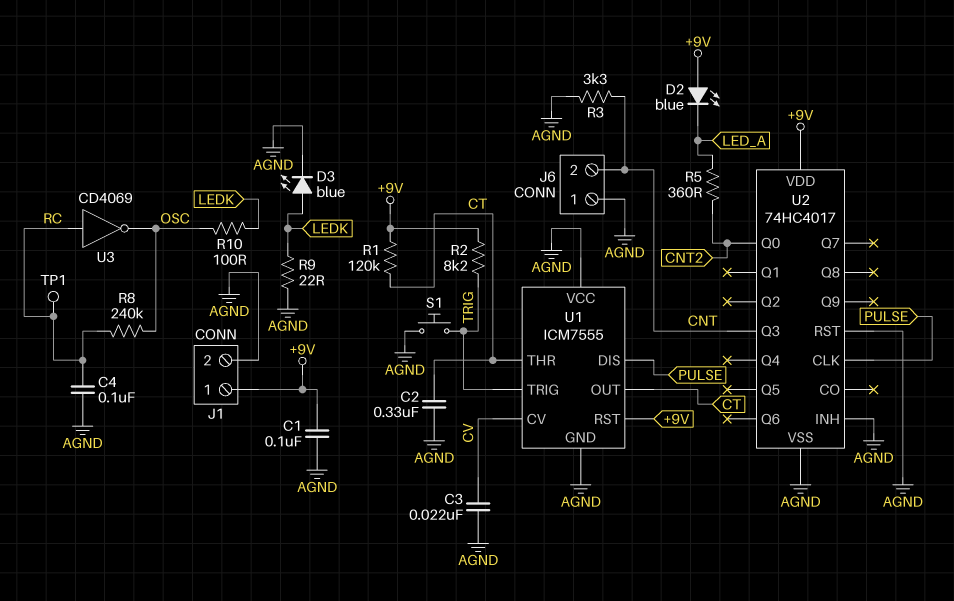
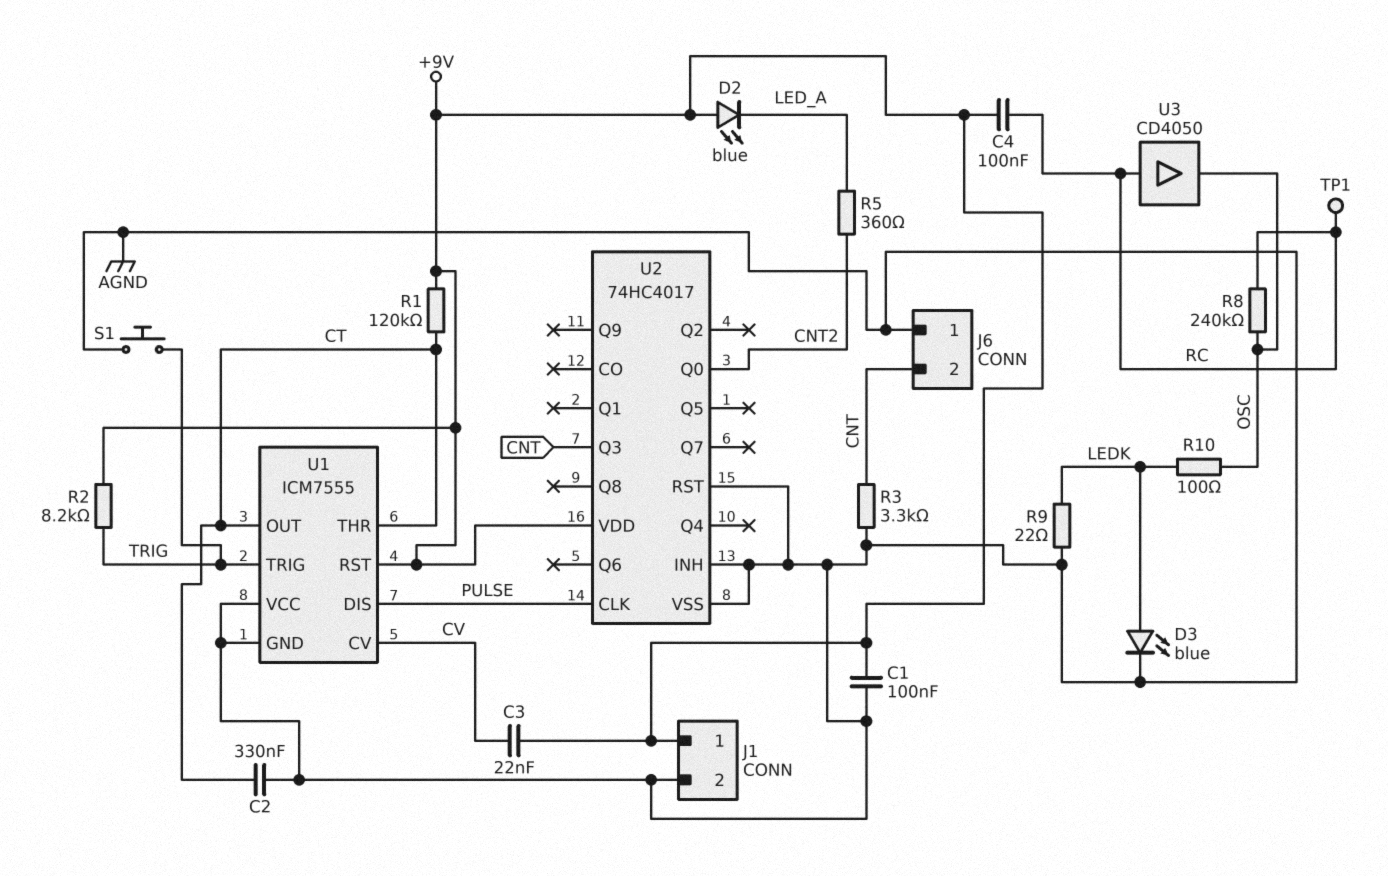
C3: 22nF (AGND, CV) -> 22nF (+9V, CV)
C4: 100nF (AGND, RC) -> 100nF (+9V, RC)
U3: NOT CD4069 (in RC, out OSC) -> buffer CD4050 (in RC, out OSC)

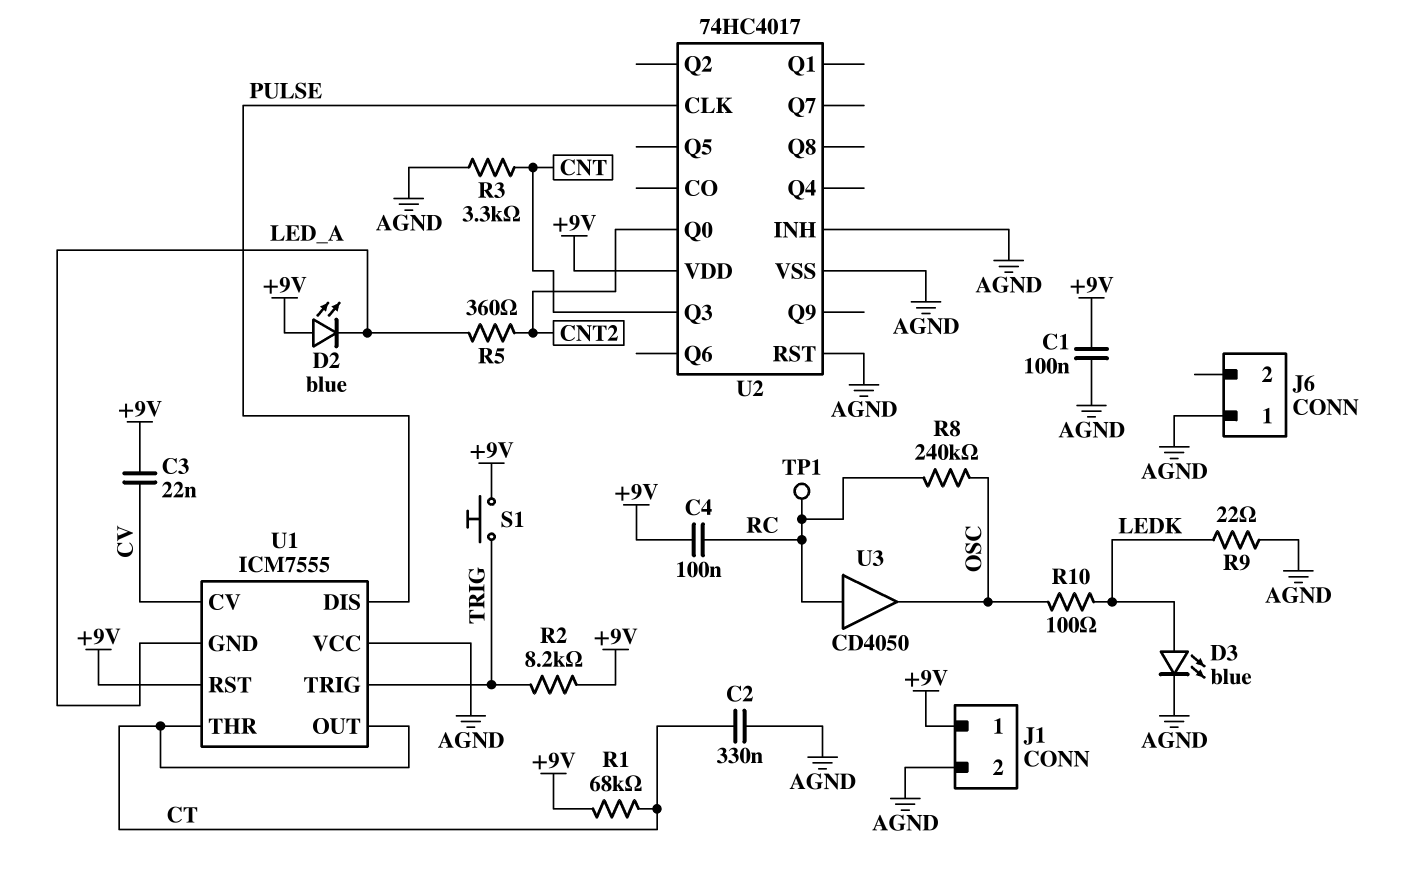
J6 pin 2: CNT -> none
R1: 120k (+9V, CT) -> 68k (+9V, CT)
S1: button (AGND, TRIG) -> button (+9V, TRIG)
U1 pin GND: AGND -> LED_A

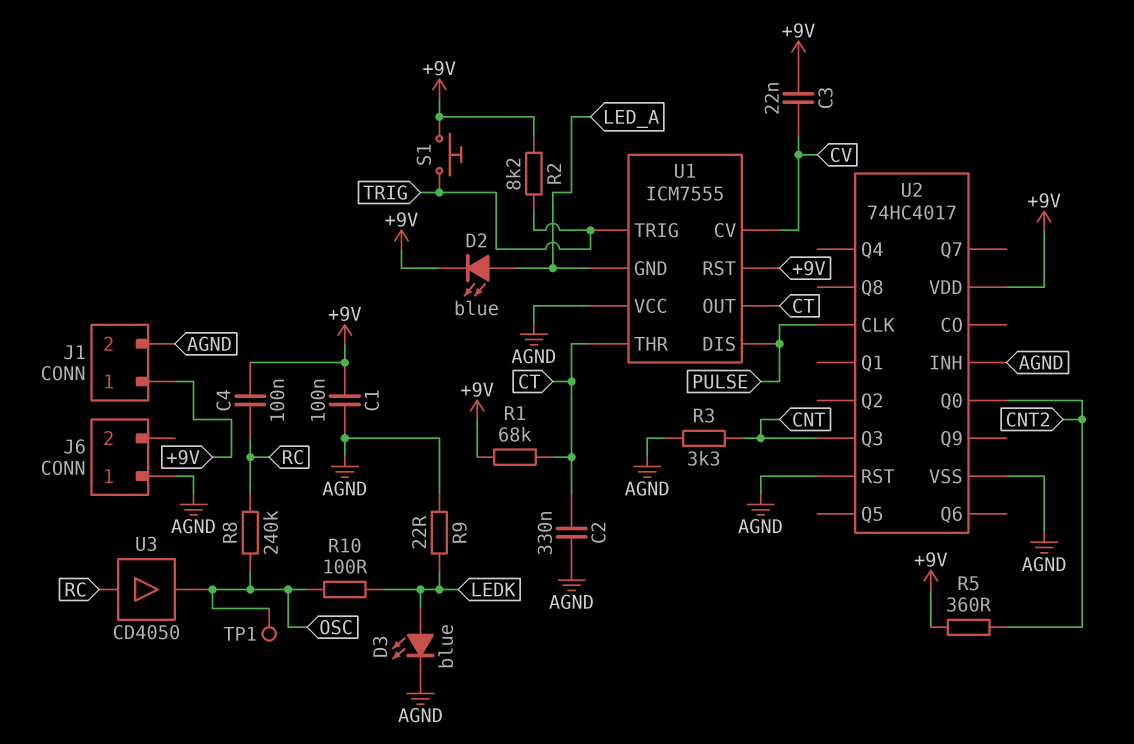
D2: LED blue (A +9V, K LED_A) -> LED blue (A LED_A, K +9V)
R5: 360 (CNT2, LED_A) -> 360 (+9V, CNT2)
TP1: test point (RC) -> test point (OSC)

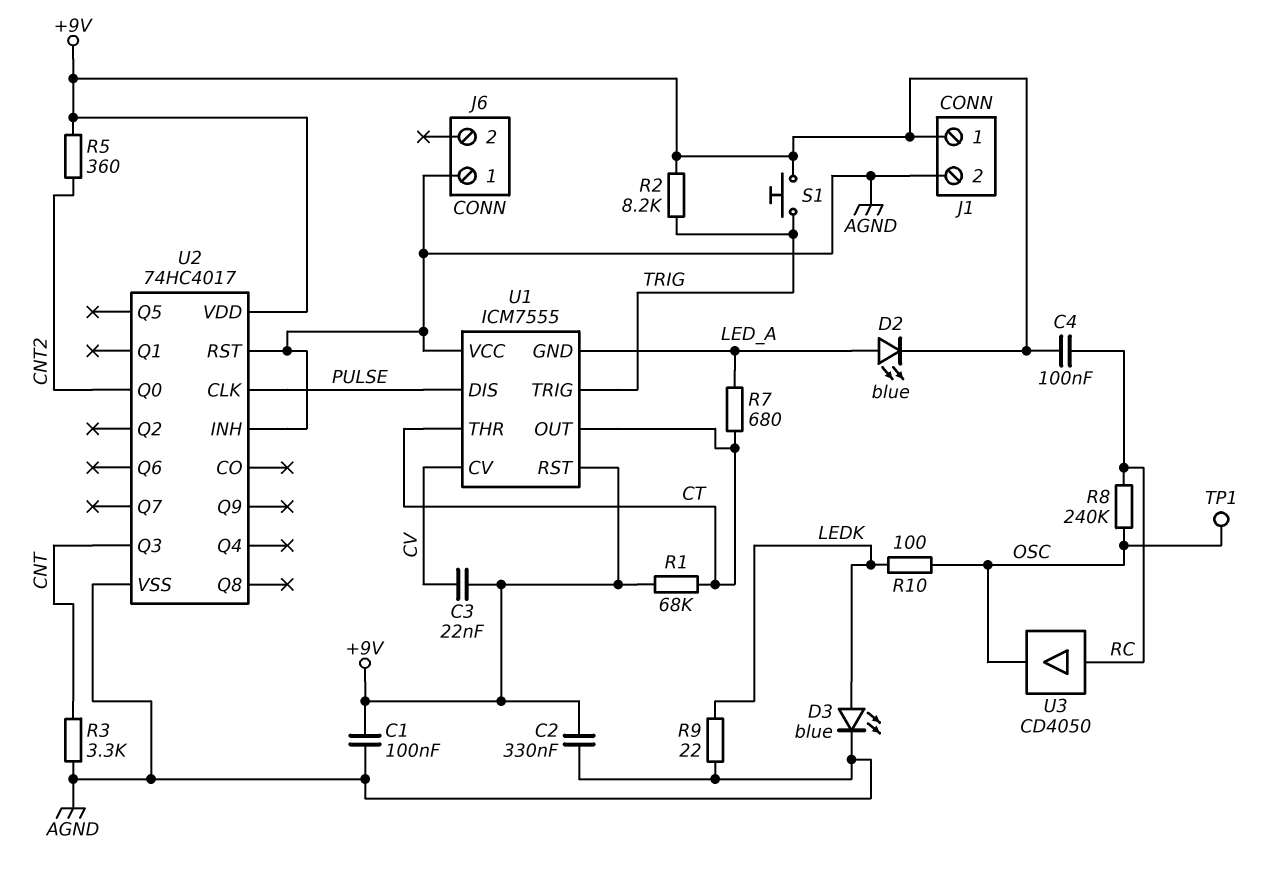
C2: 330nF (AGND, CT) -> 330nF (+9V, AGND)
R7: none -> 680 (CT, LED_A)

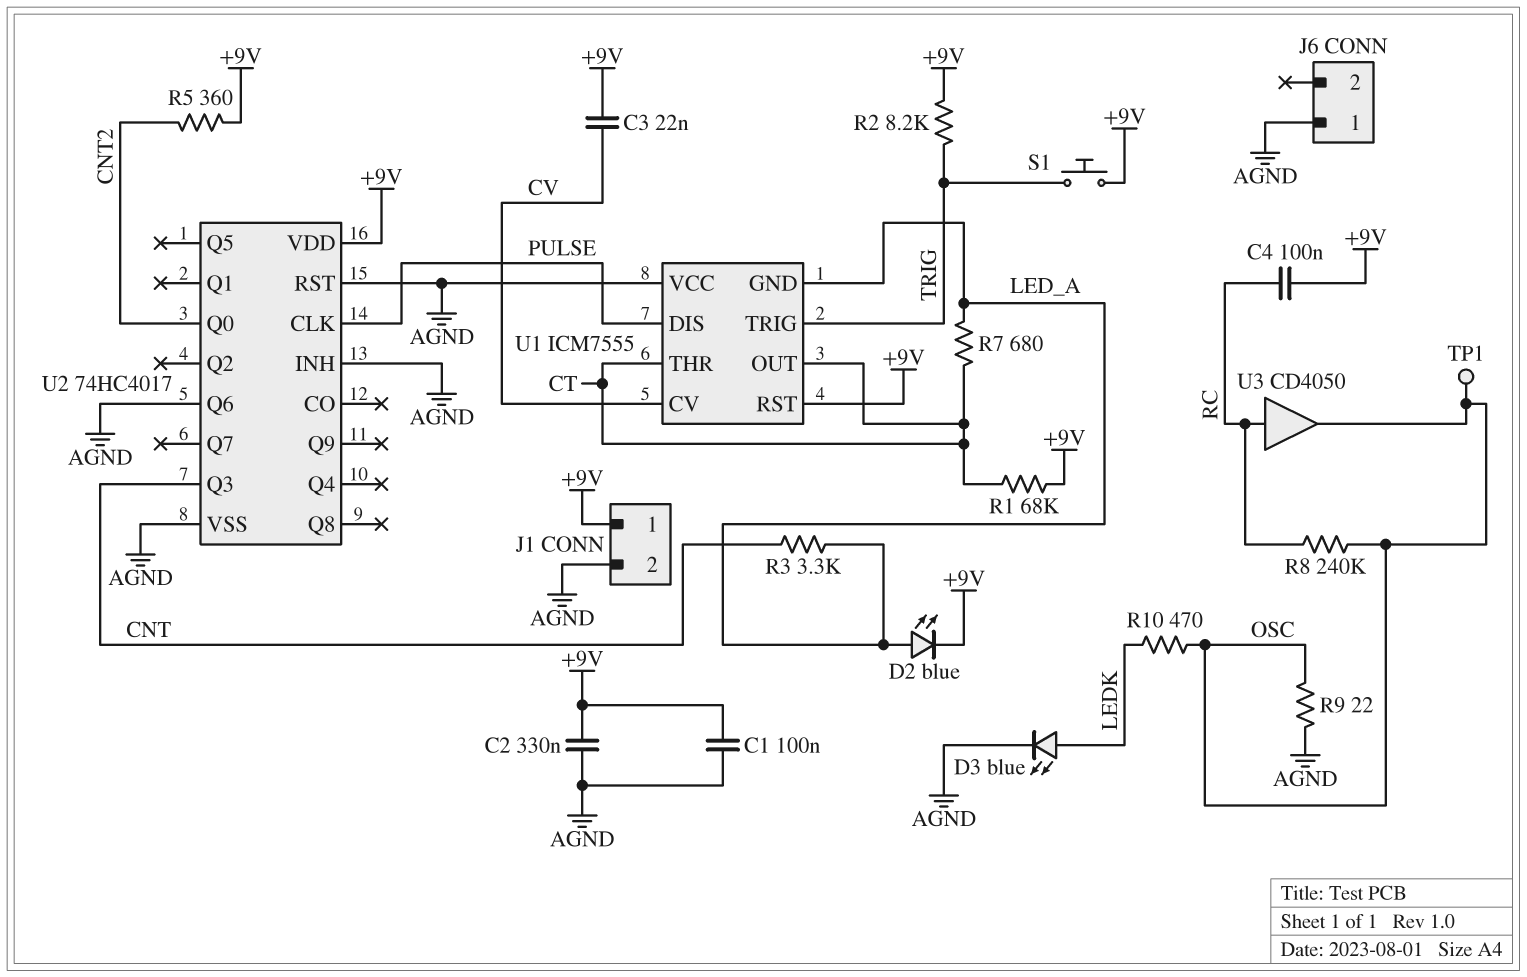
R3: 3.3k (AGND, CNT) -> 3.3k (CNT, LED_A)
R9: 22 (AGND, LEDK) -> 22 (AGND, OSC)
R10: 100 (LEDK, OSC) -> 470 (LEDK, OSC)
U2 pin Q6: none -> AGND

